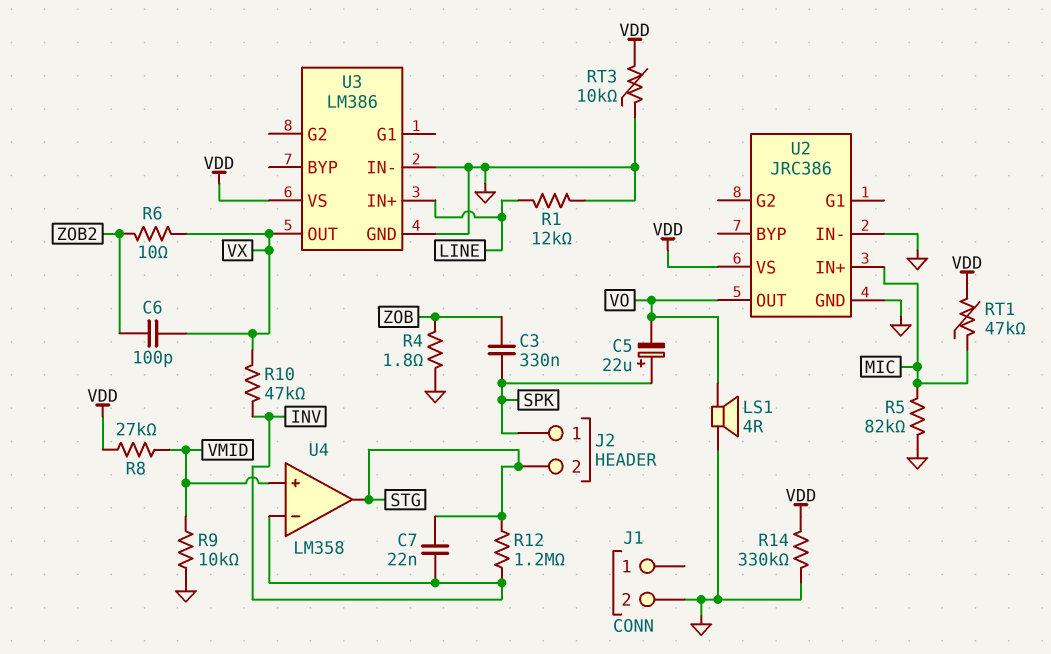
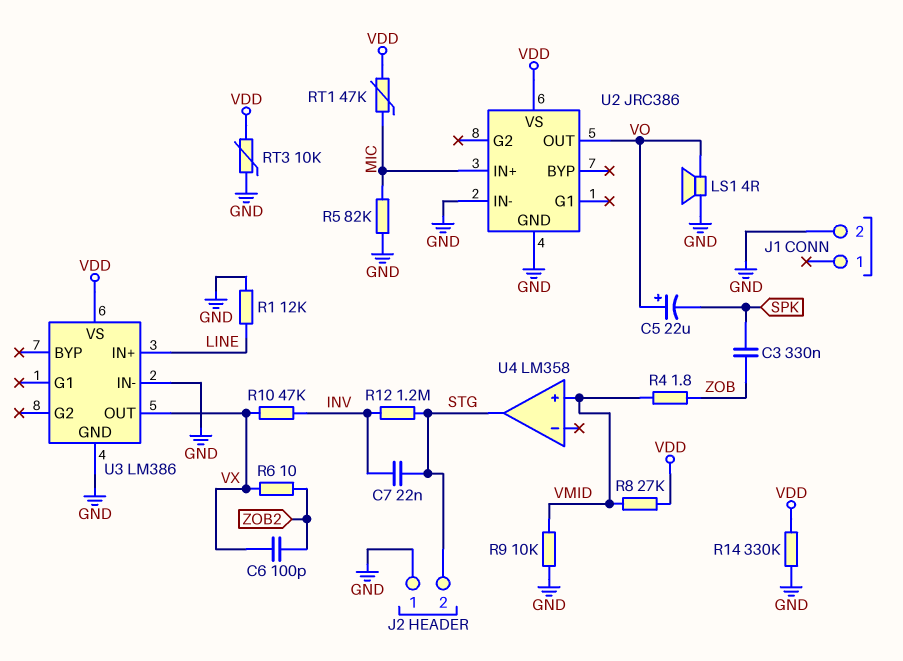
C5: 22uF (plus SPK, minus VO) -> 22uF (plus VO, minus SPK)
J2 pin 1: SPK -> GND
R4: 1.8 (GND, ZOB) -> 1.8 (VMID, ZOB)
U4 pin in-: INV -> none

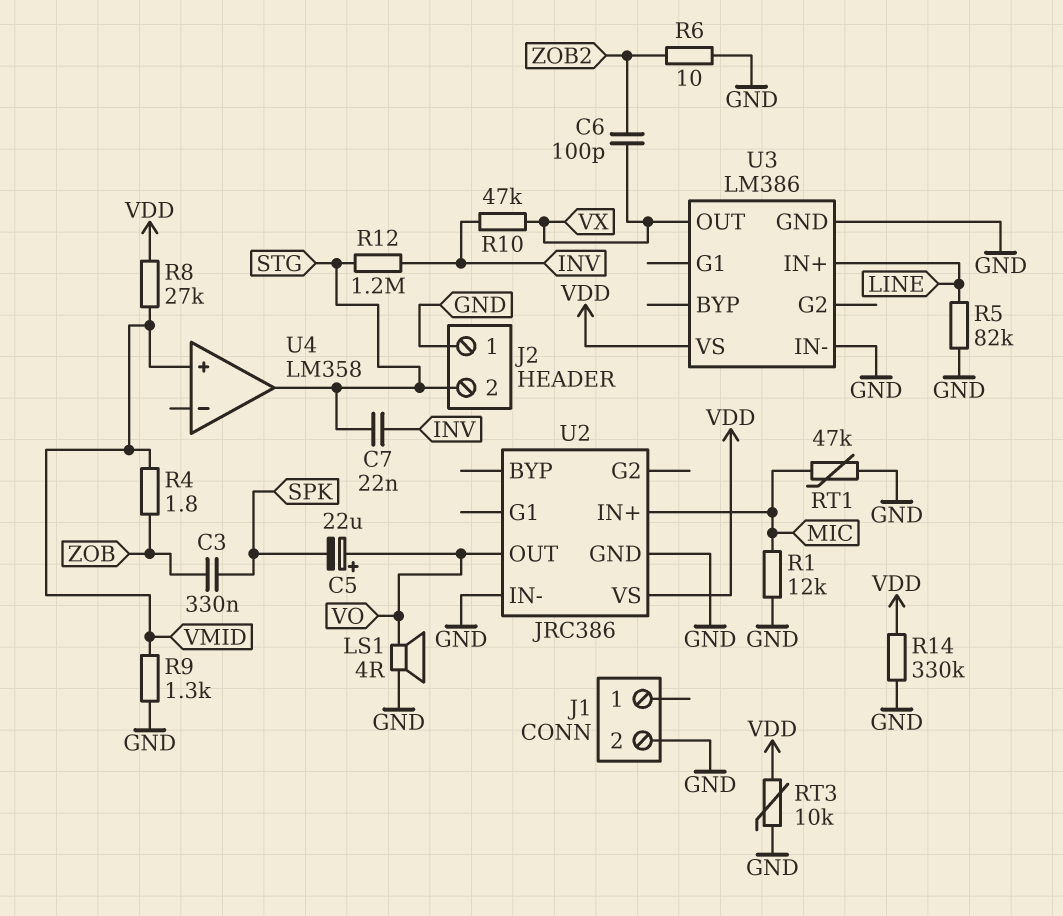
R1: 12k (GND, LINE) -> 12k (GND, MIC)
R5: 82k (GND, MIC) -> 82k (GND, LINE)
R6: 10 (VX, ZOB2) -> 10 (GND, ZOB2)
R9: 10k (GND, VMID) -> 1.3k (GND, VMID)
RT1: 47k (MIC, VDD) -> 47k (GND, MIC)

